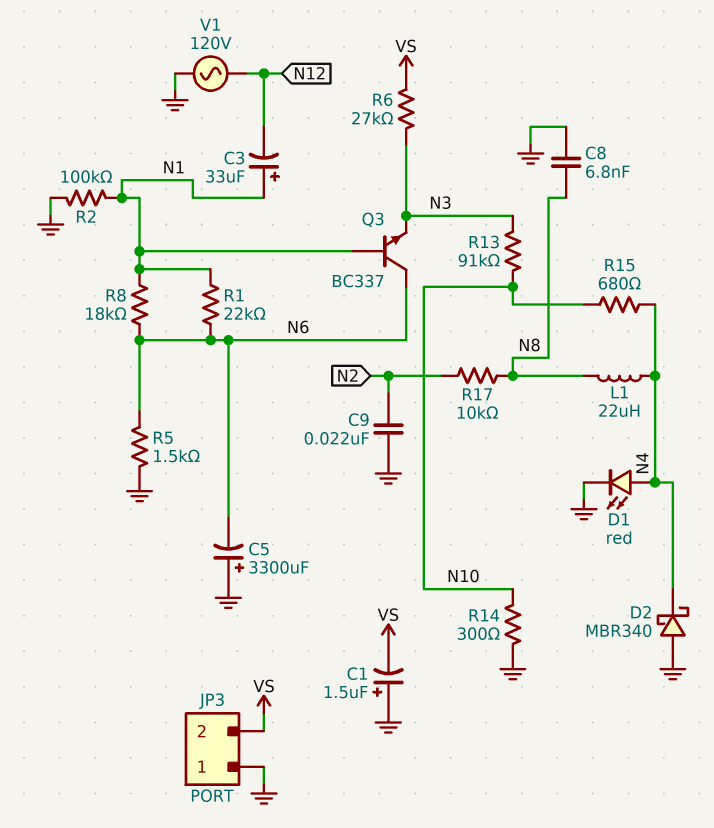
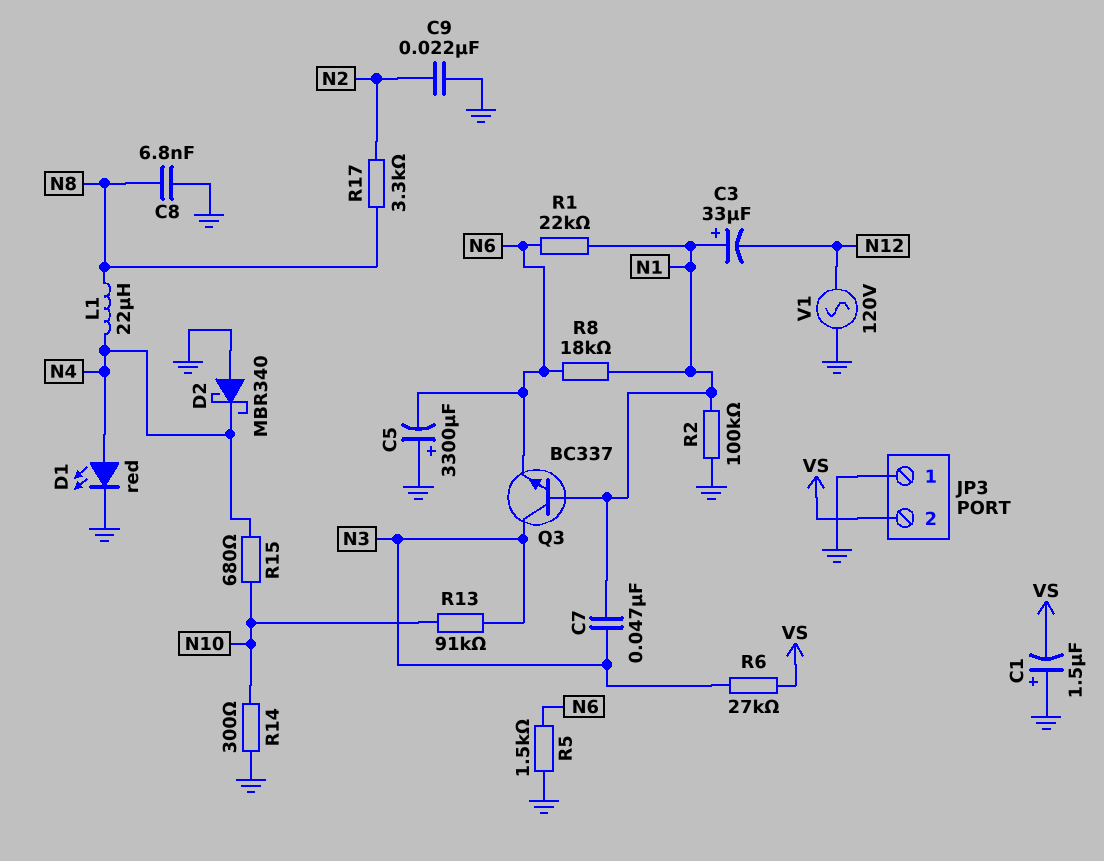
C7: none -> 47nF (N1, N3)
Q3: NPN BC337 (B N1, C N6, E N3) -> NPN BC337 (B N1, C N3, E N6)
R17: 10k (N2, N8) -> 3.3k (N2, N8)

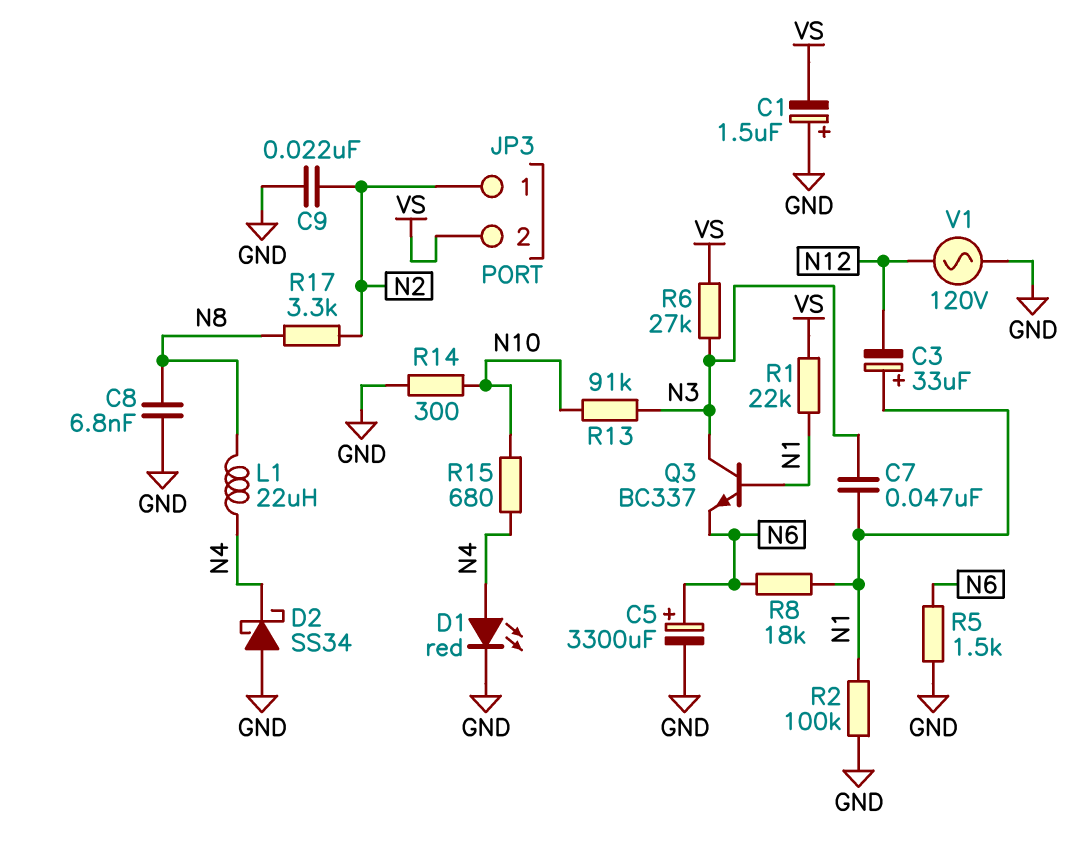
C5: 3300uF (plus GND, minus N6) -> 3300uF (plus N6, minus GND)
D2: schottky MBR340 (A GND, K N4) -> schottky SS34 (A GND, K N4)
JP3 pin 1: GND -> N2
R1: 22k (N1, N6) -> 22k (N1, VS)

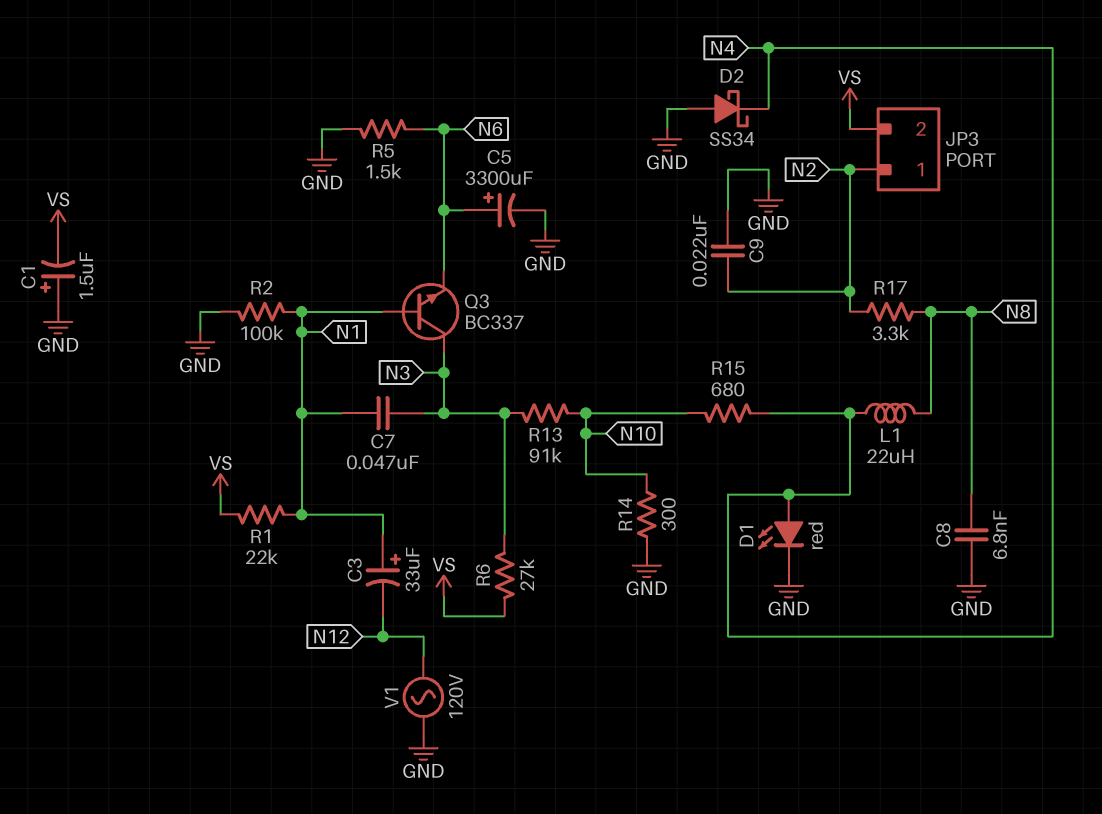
R8: 18k (N1, N6) -> none

